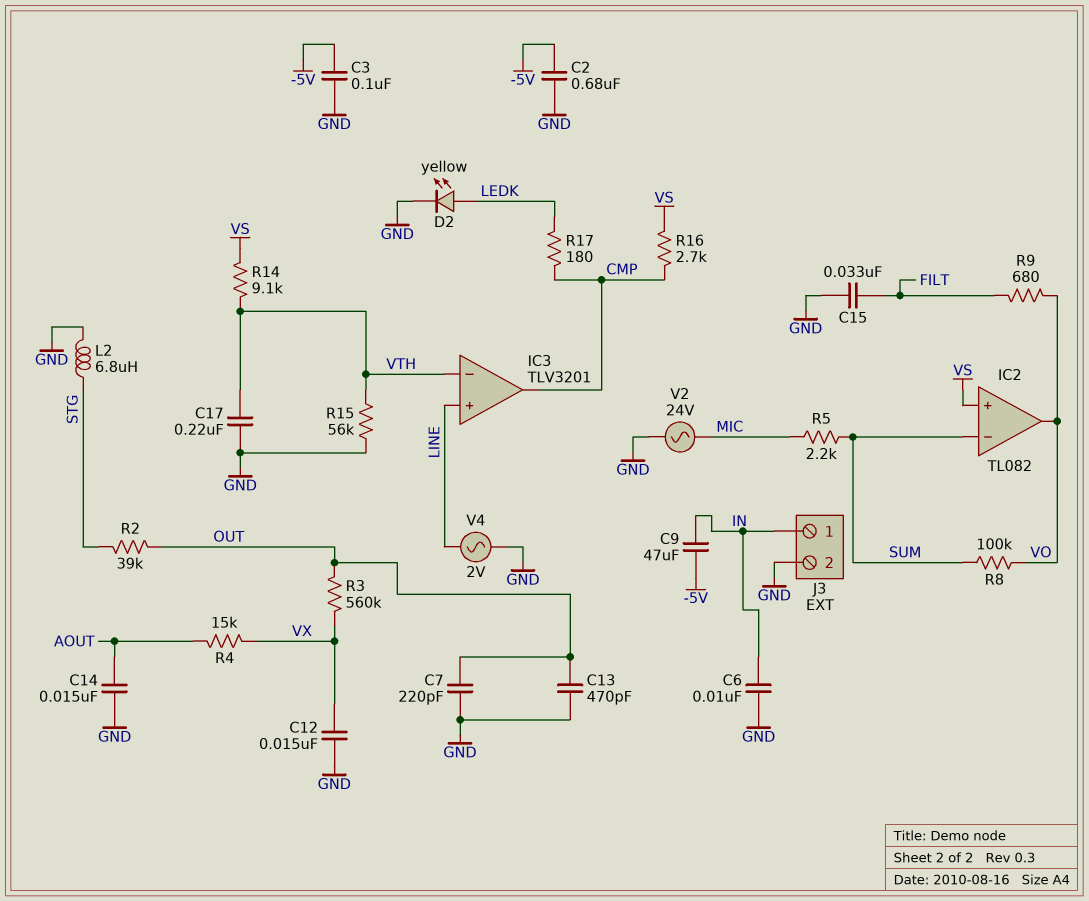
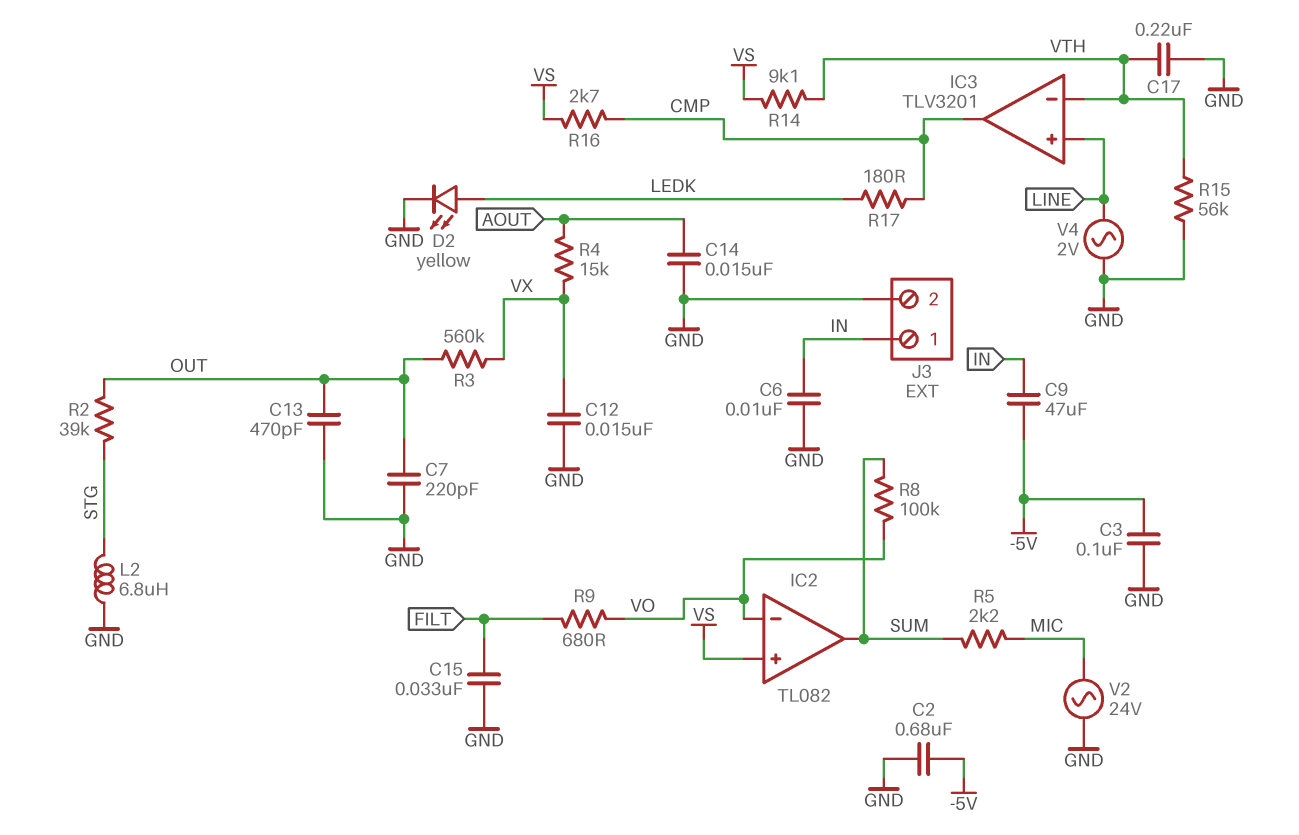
IC2 pin in-: SUM -> VO
IC2 pin out: VO -> SUM

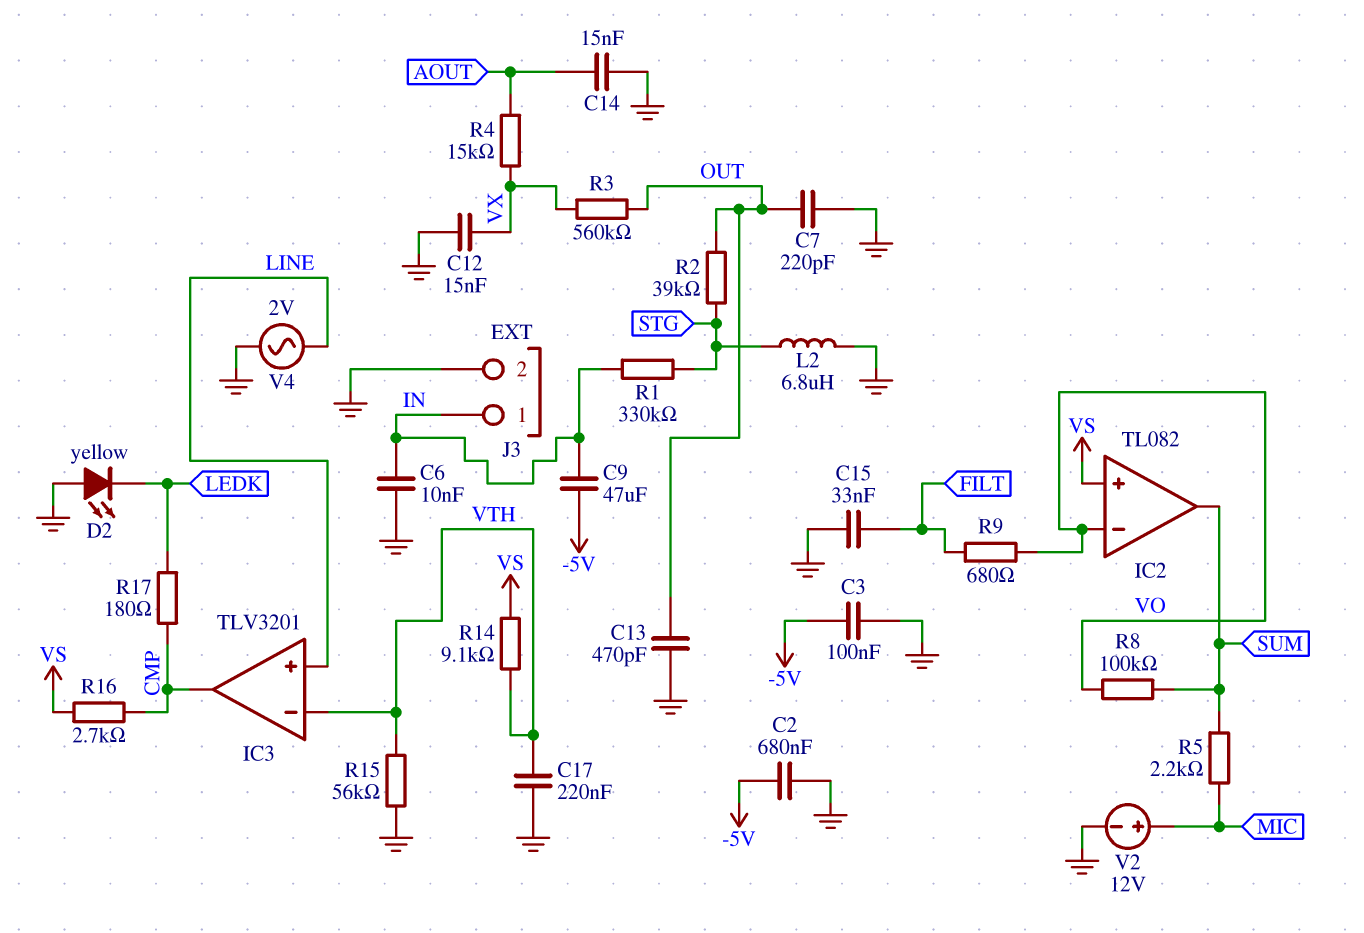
D2: LED yellow (A LEDK, K GND) -> LED yellow (A GND, K LEDK)
R1: none -> 330k (IN, STG)
V2: AC 24V (GND, MIC) -> 12V (plus MIC, minus GND)

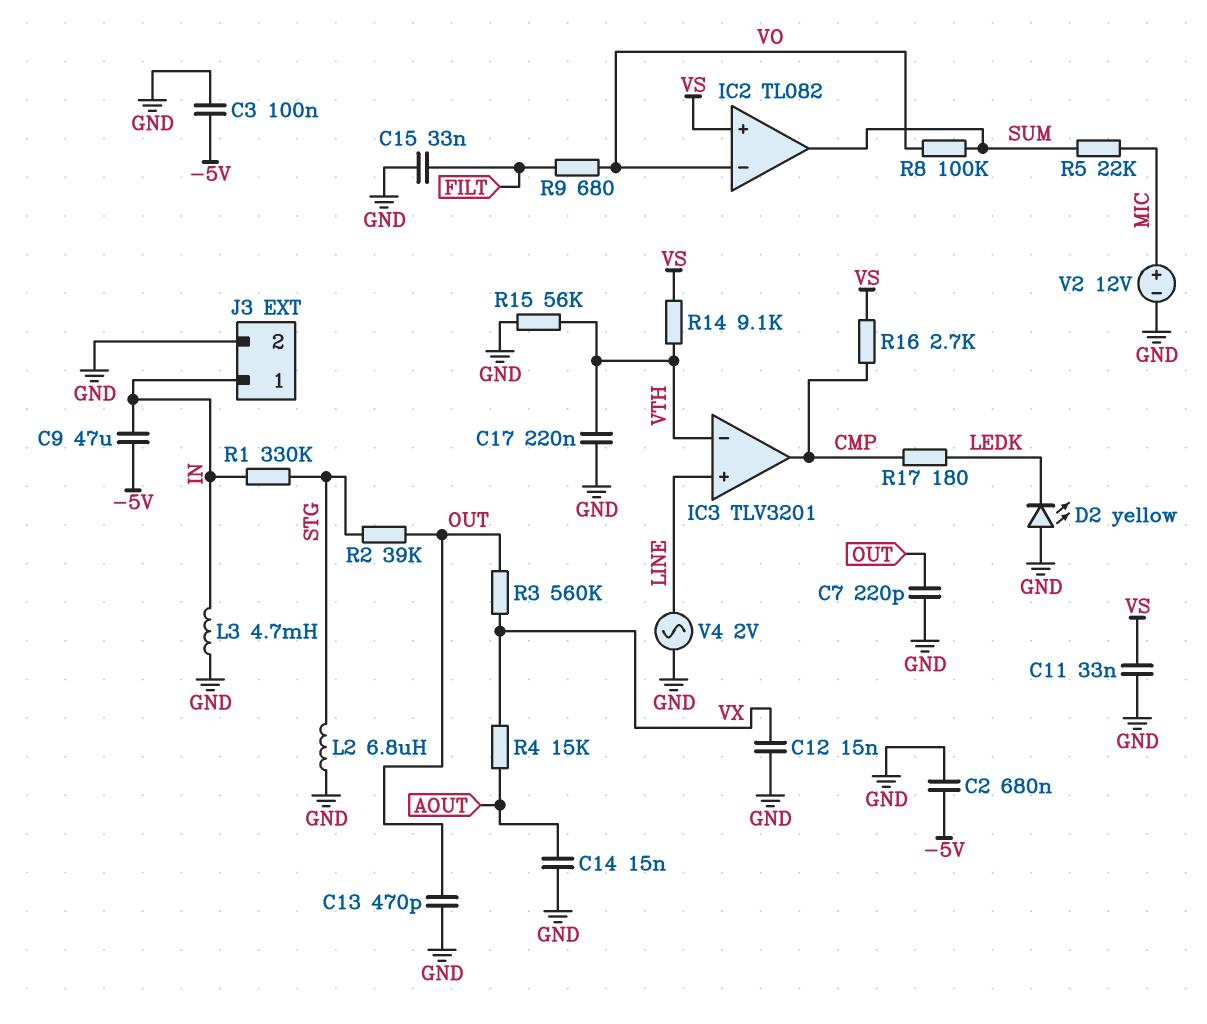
C6: 10nF (GND, IN) -> none
C11: none -> 33nF (GND, VS)
L3: none -> 4.7mH (GND, IN)
R5: 2.2k (MIC, SUM) -> 22k (MIC, SUM)

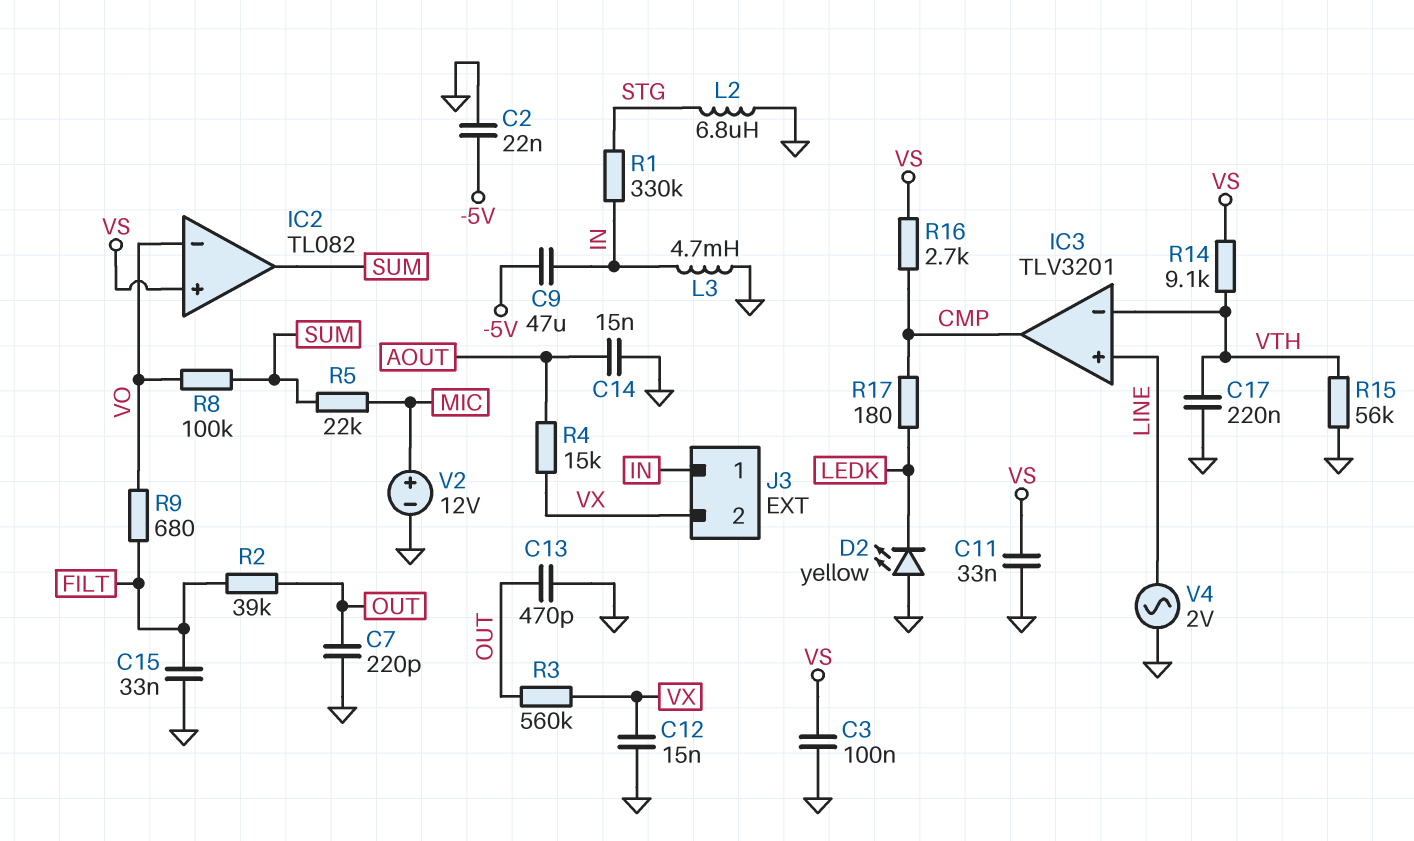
C2: 680nF (-5V, GND) -> 22nF (-5V, GND)
C3: 100nF (-5V, GND) -> 100nF (GND, VS)
J3 pin 2: GND -> VX
R2: 39k (OUT, STG) -> 39k (FILT, OUT)

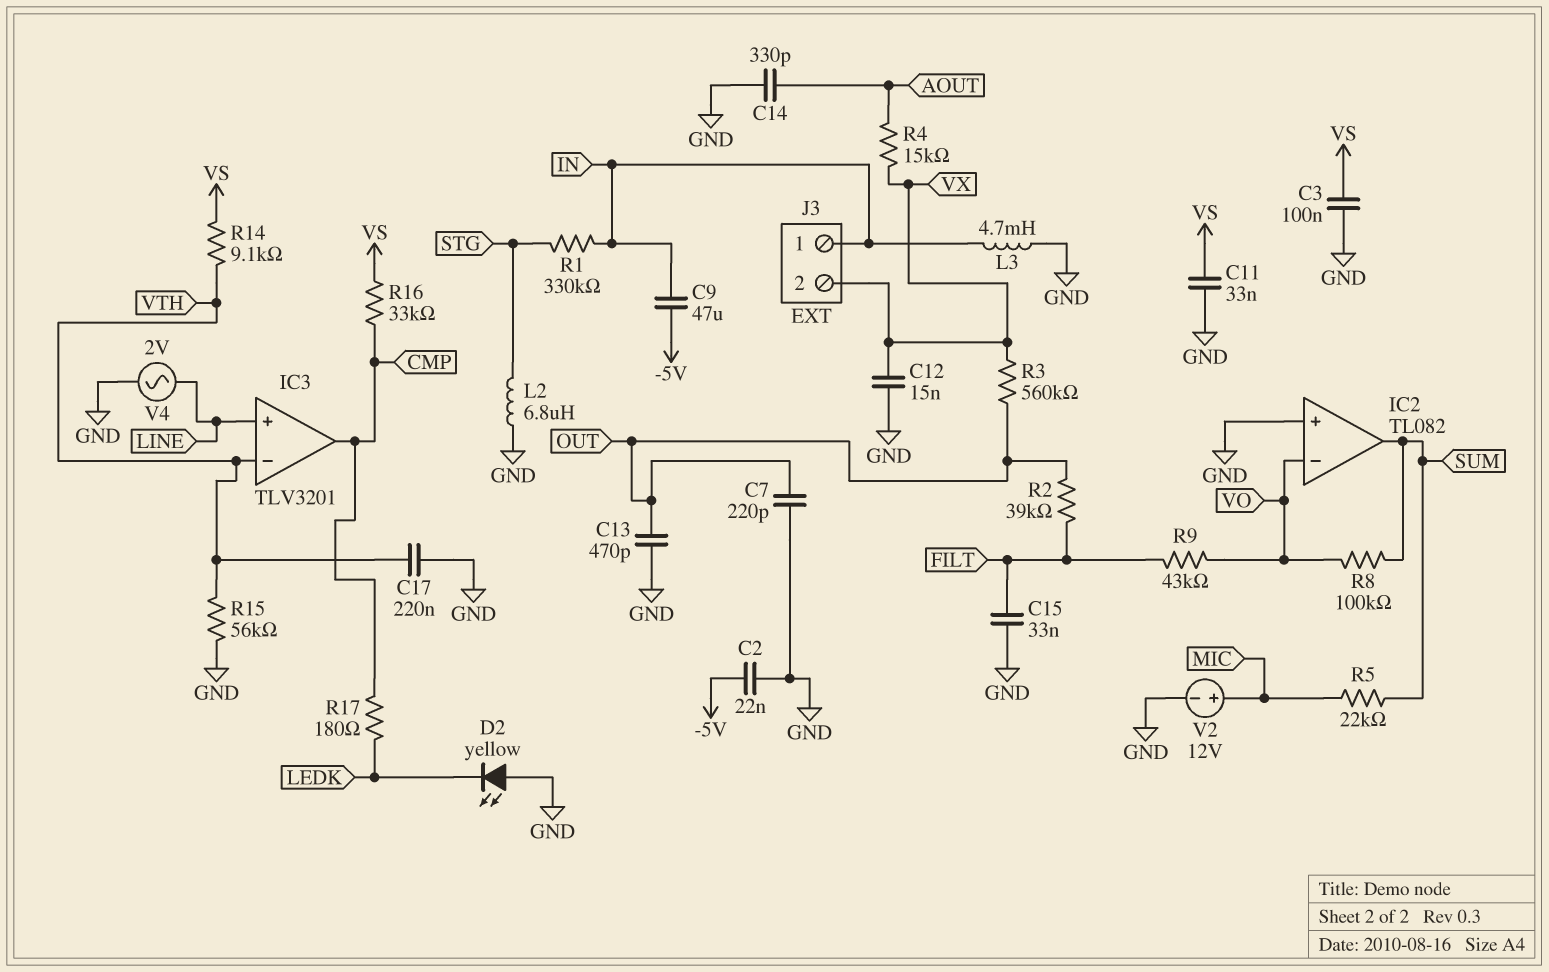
C14: 15nF (AOUT, GND) -> 330pF (AOUT, GND)
IC2 pin in+: VS -> GND
R9: 680 (FILT, VO) -> 43k (FILT, VO)
R16: 2.7k (CMP, VS) -> 33k (CMP, VS)

